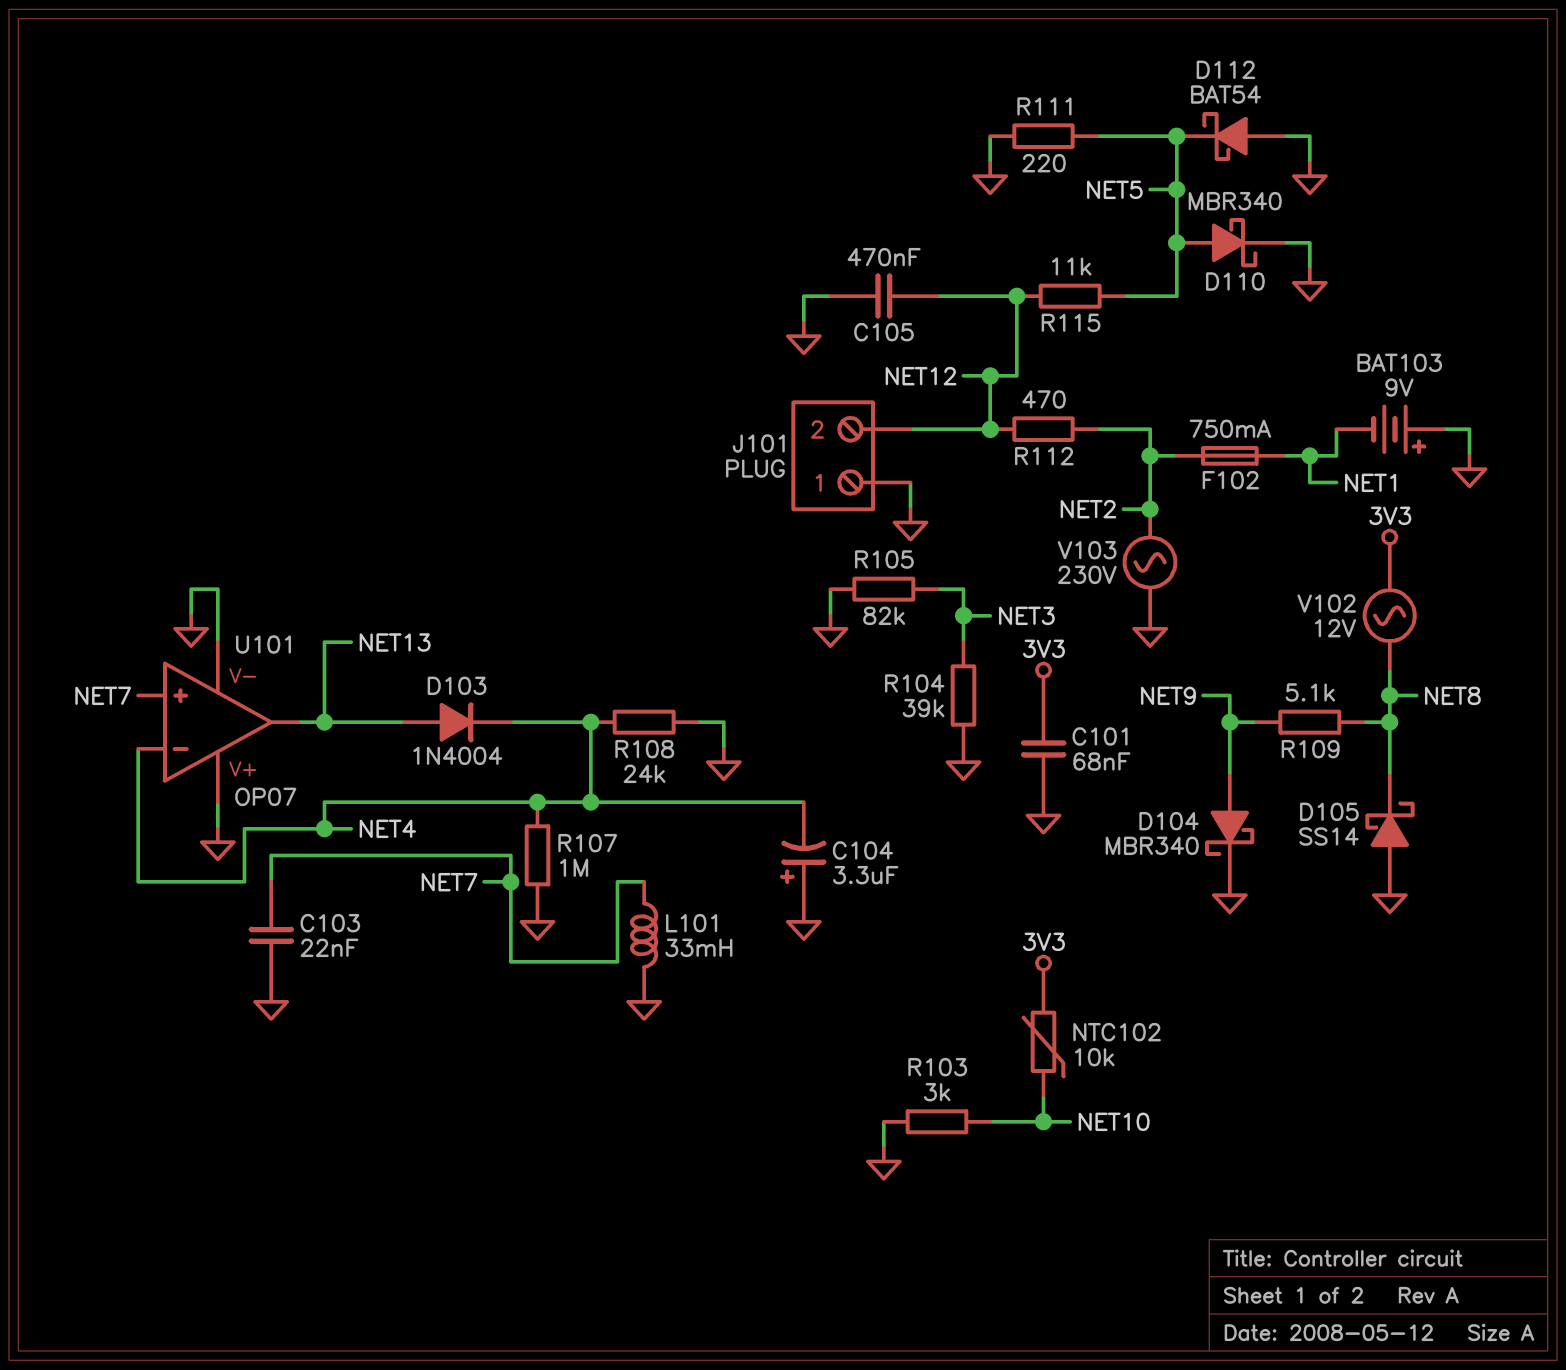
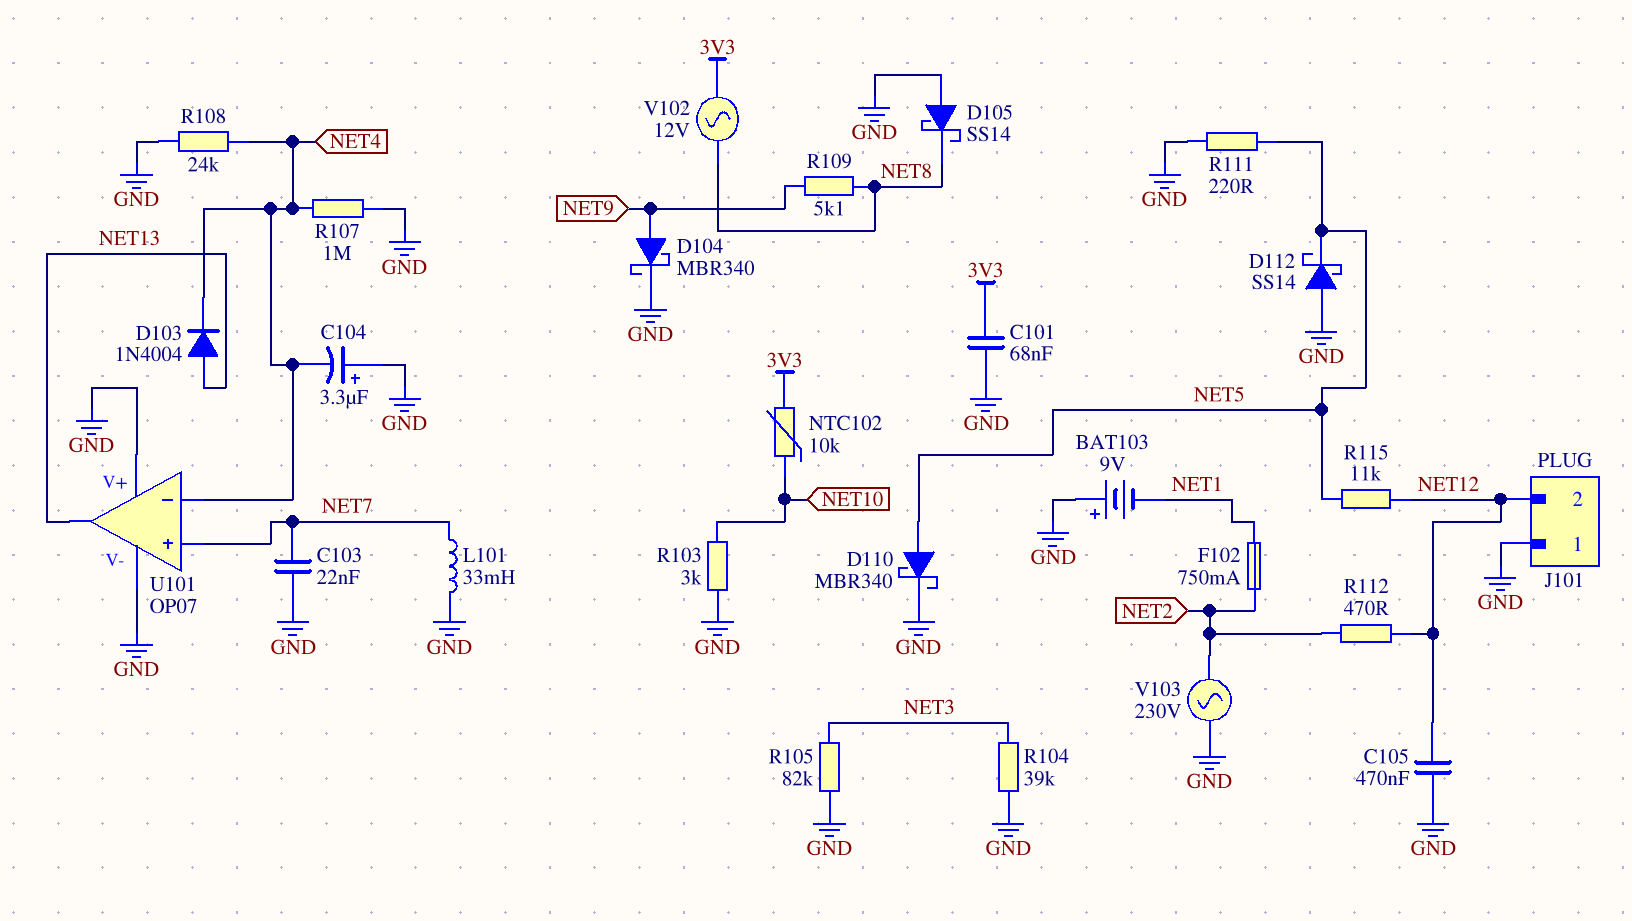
D112: schottky BAT54 (A GND, K NET5) -> schottky SS14 (A GND, K NET5)

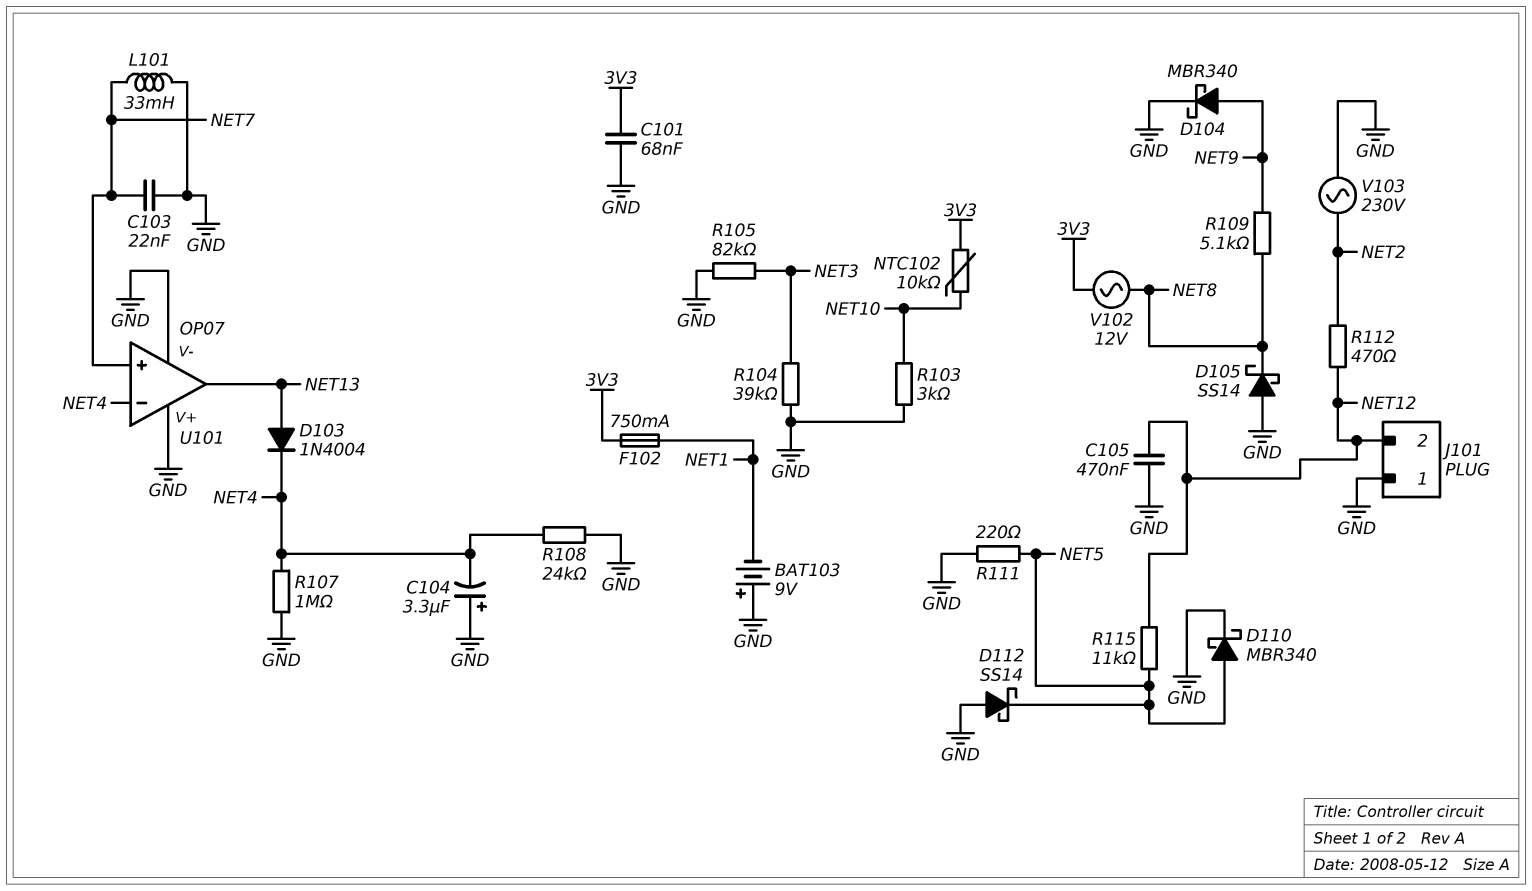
F102: 750mA (NET1, NET2) -> 750mA (3V3, NET1)

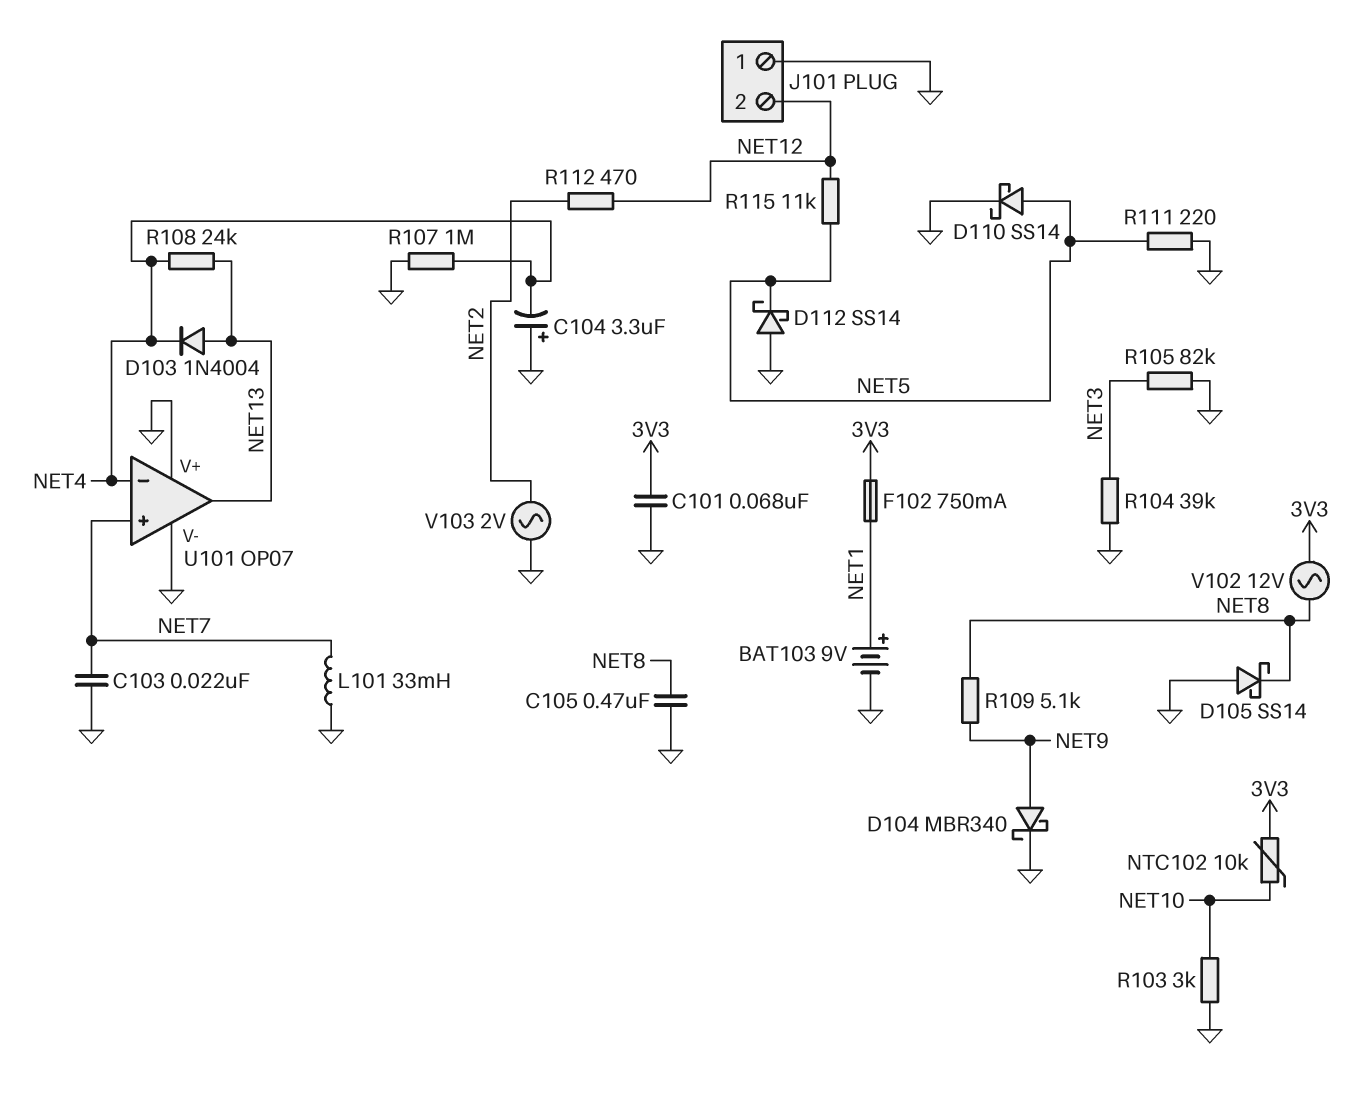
BAT103: 9V (plus GND, minus NET1) -> 9V (plus NET1, minus GND)
C105: 470nF (GND, NET12) -> 470nF (GND, NET8)
D110: schottky MBR340 (A NET5, K GND) -> schottky SS14 (A NET5, K GND)
R108: 24k (GND, NET4) -> 24k (NET4, NET13)
V103: AC 230V (GND, NET2) -> AC 2V (GND, NET2)

